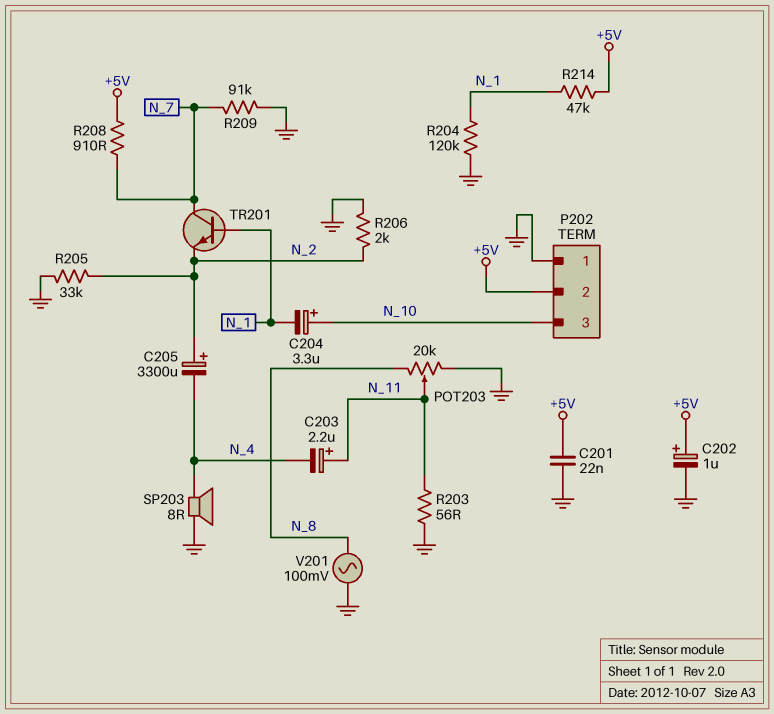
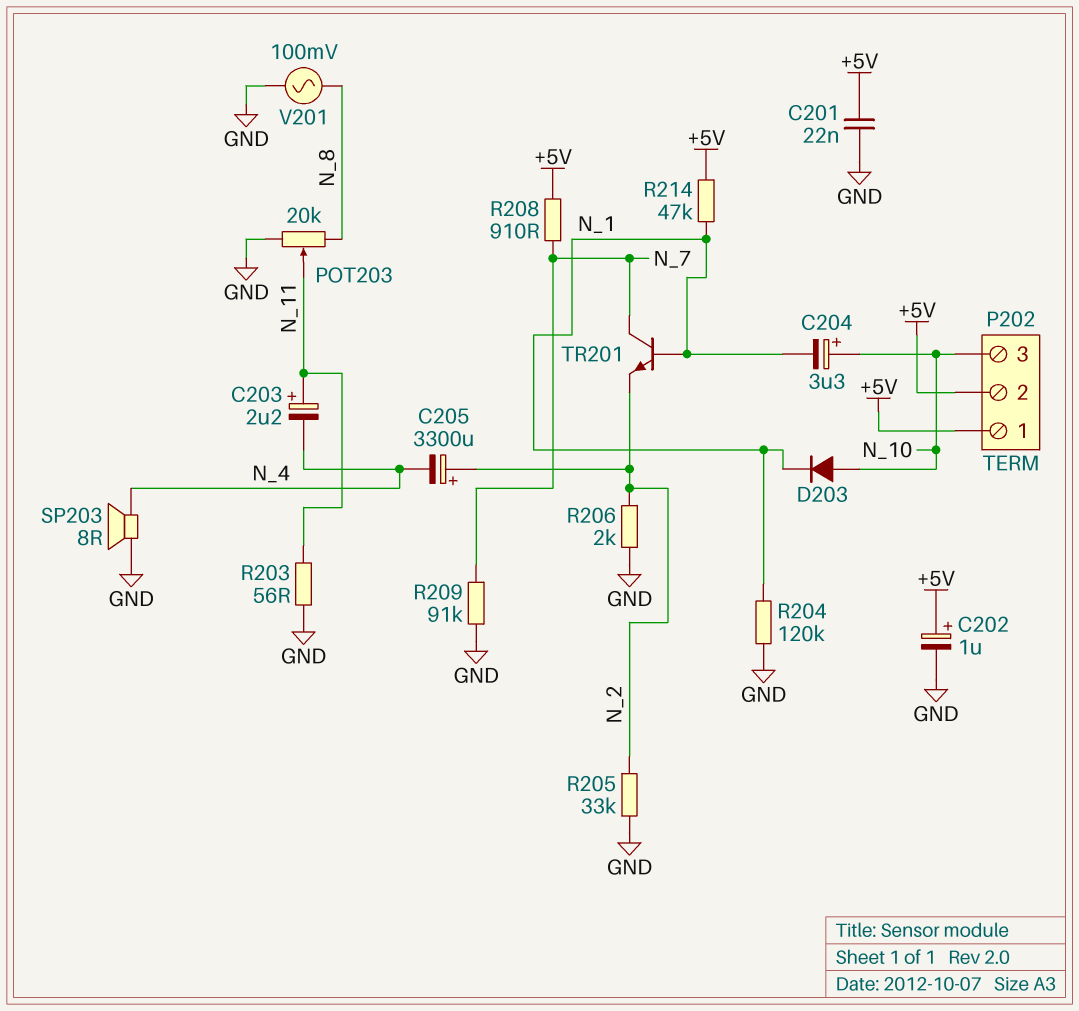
D203: none -> diode (A N_10, K N_1)
P202 pin 1: GND -> +5V

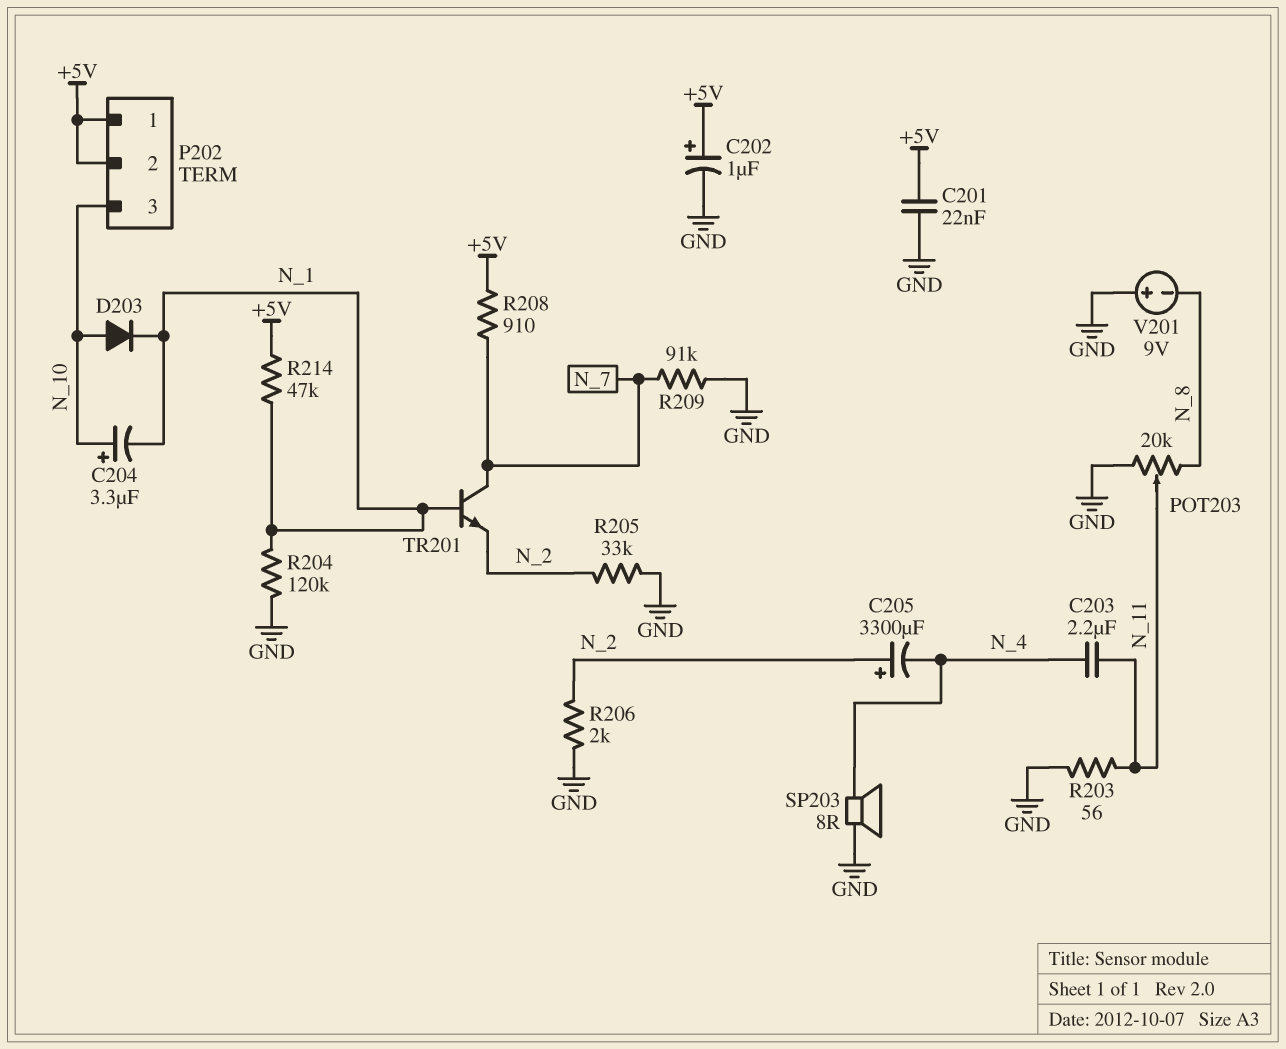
C203: 2.2uF (plus N_11, minus N_4) -> 2.2uF (N_4, N_11)
V201: AC 100mV (GND, N_8) -> 9V (plus GND, minus N_8)

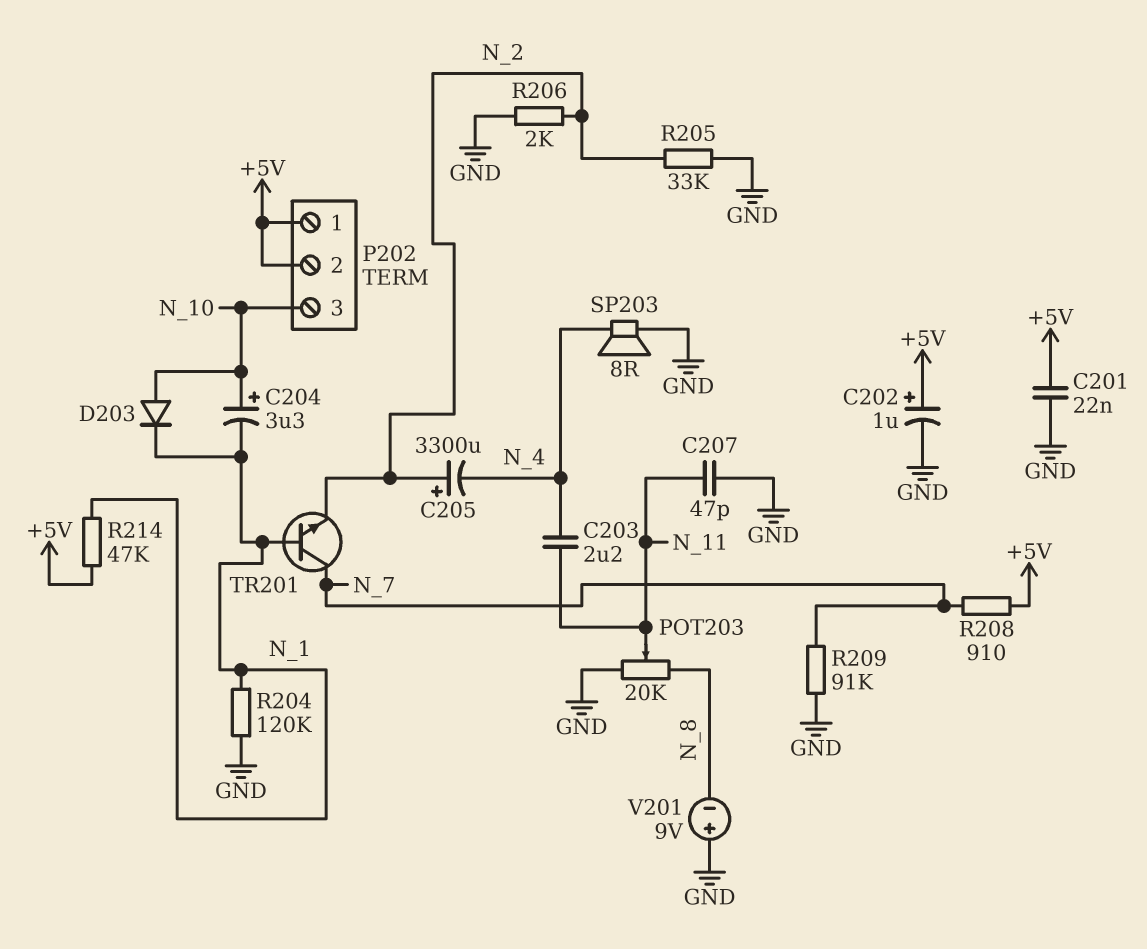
C207: none -> 47pF (GND, N_11)
R203: 56 (GND, N_11) -> none

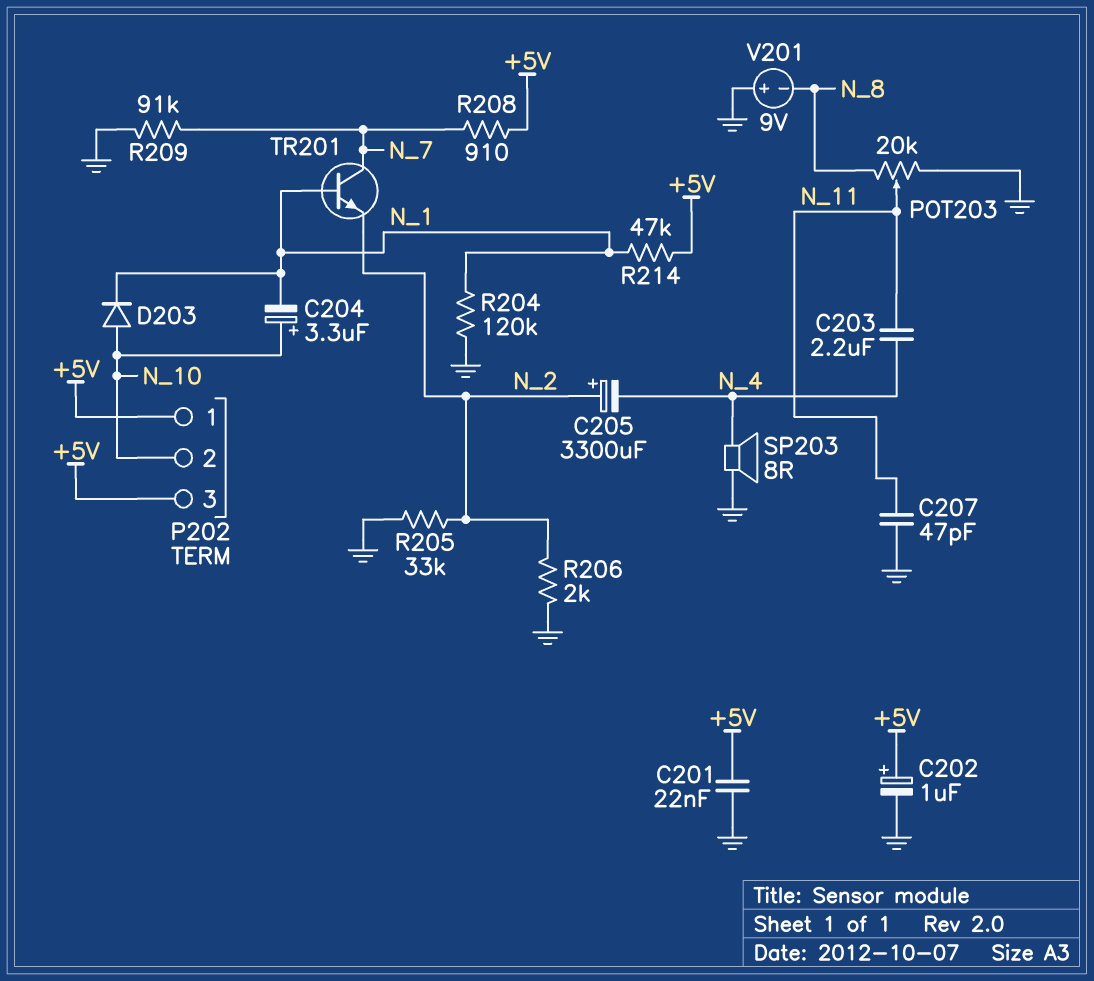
P202 pin 2: +5V -> N_10
P202 pin 3: N_10 -> +5V

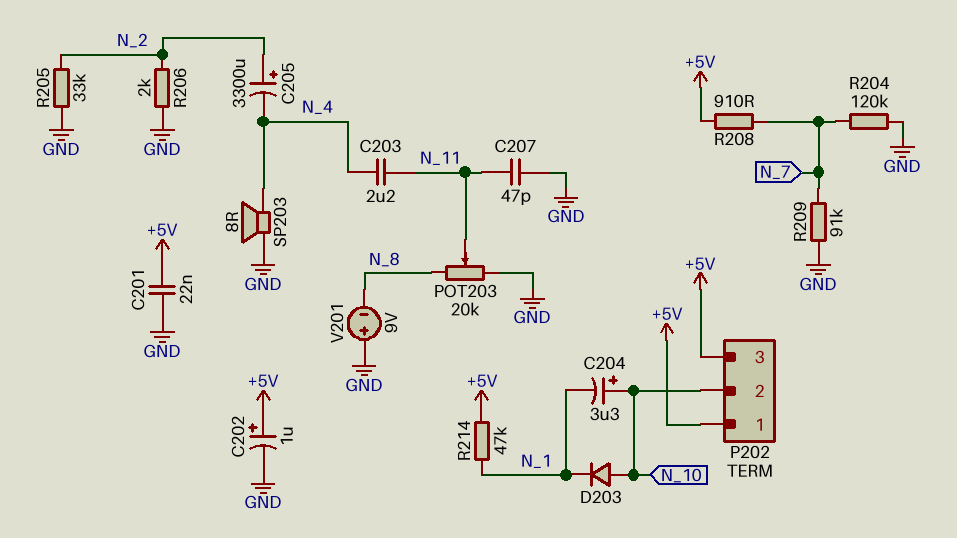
R204: 120k (GND, N_1) -> 120k (GND, N_7)
TR201: NPN (B N_1, C N_7, E N_2) -> none

